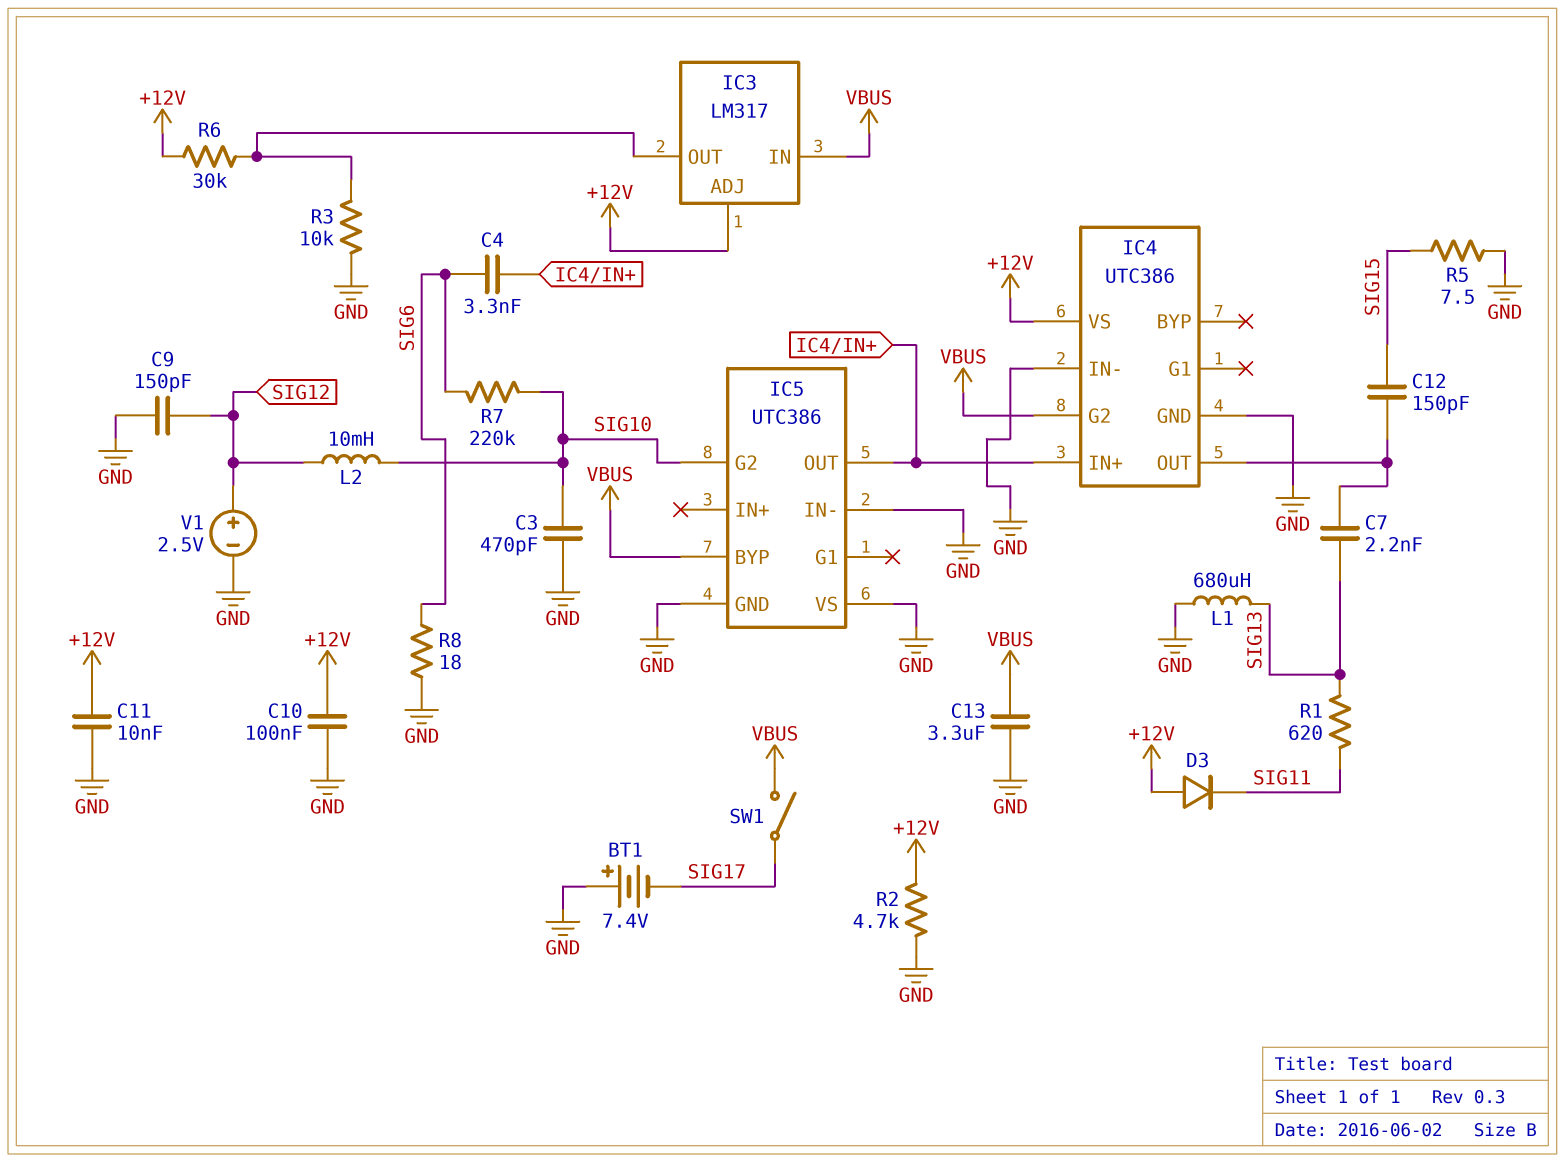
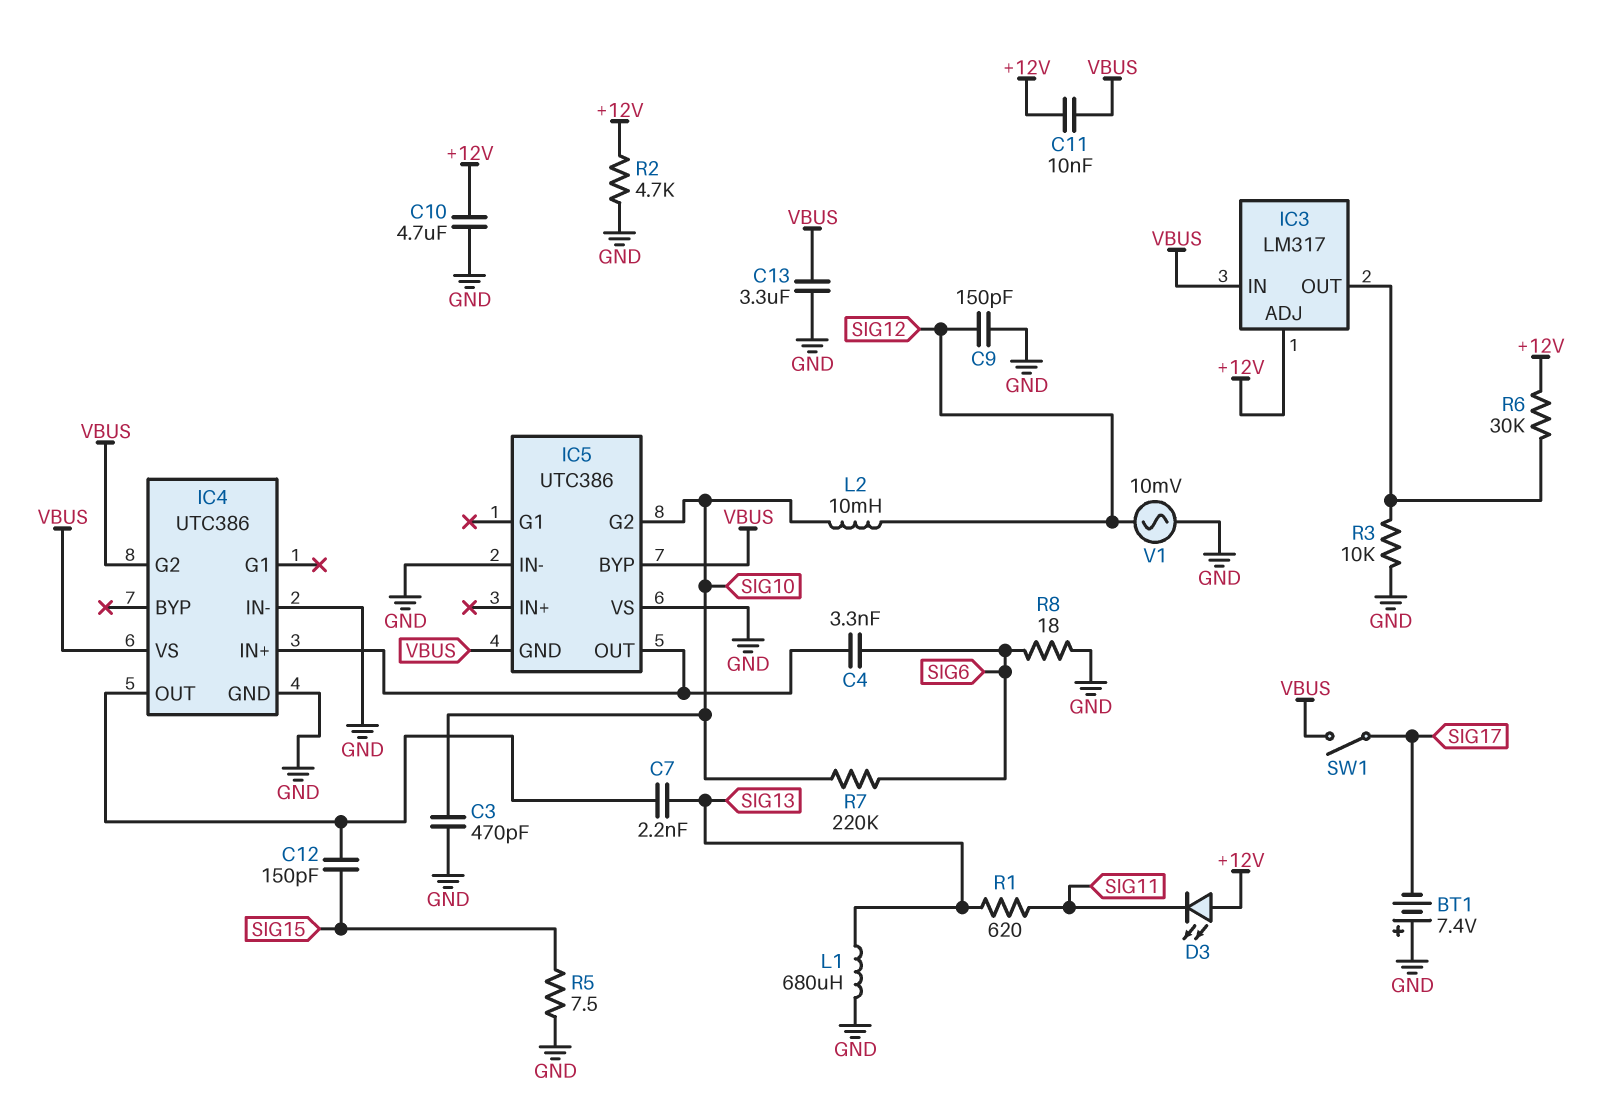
C10: 100nF (+12V, GND) -> 4.7uF (+12V, GND)
C11: 10nF (+12V, GND) -> 10nF (+12V, VBUS)
D3: diode (A +12V, K SIG11) -> LED (A +12V, K SIG11)
IC4 pin VS: +12V -> VBUS
IC5 pin GND: GND -> VBUS
V1: 2.5V (plus SIG12, minus GND) -> AC 10mV (GND, SIG12)

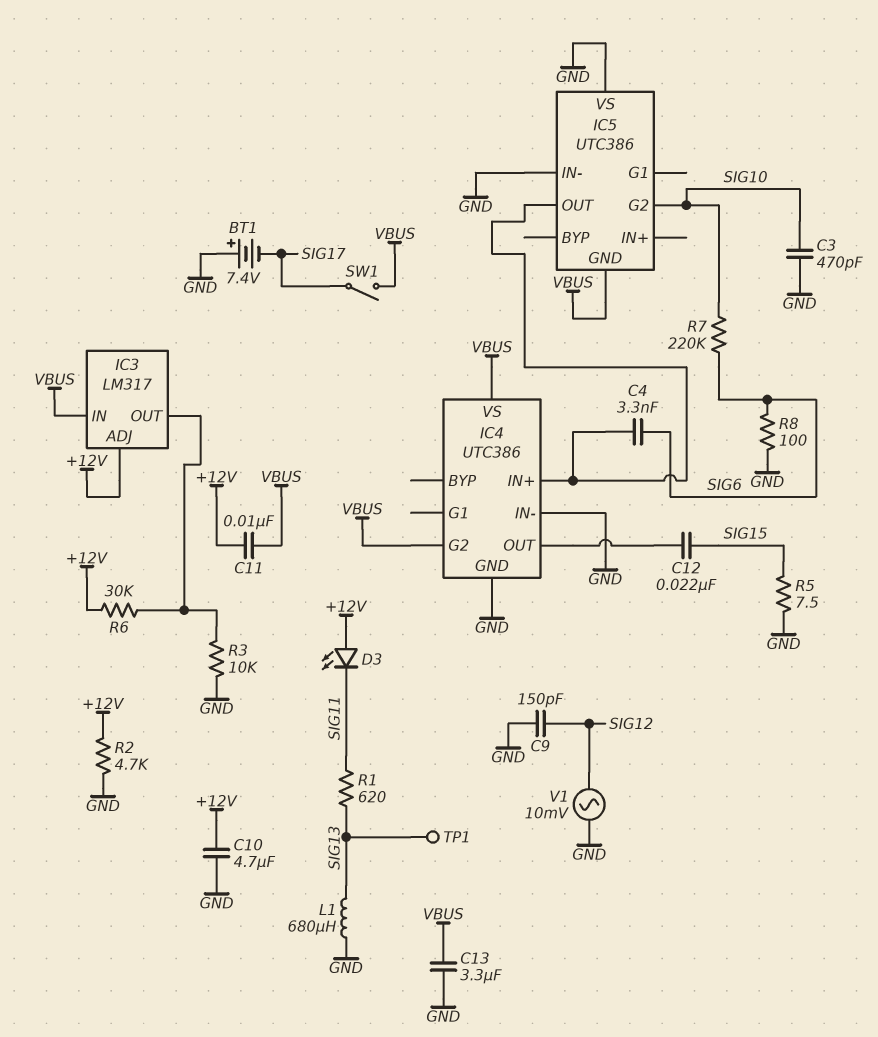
C7: 2.2nF (IC4/OUT, SIG13) -> none
C12: 150pF (IC4/OUT, SIG15) -> 22nF (IC4/OUT, SIG15)
IC5 pin BYP: VBUS -> none
L2: 10mH (SIG10, SIG12) -> none
R8: 18 (GND, SIG6) -> 100 (GND, SIG6)
TP1: none -> test point (SIG13)

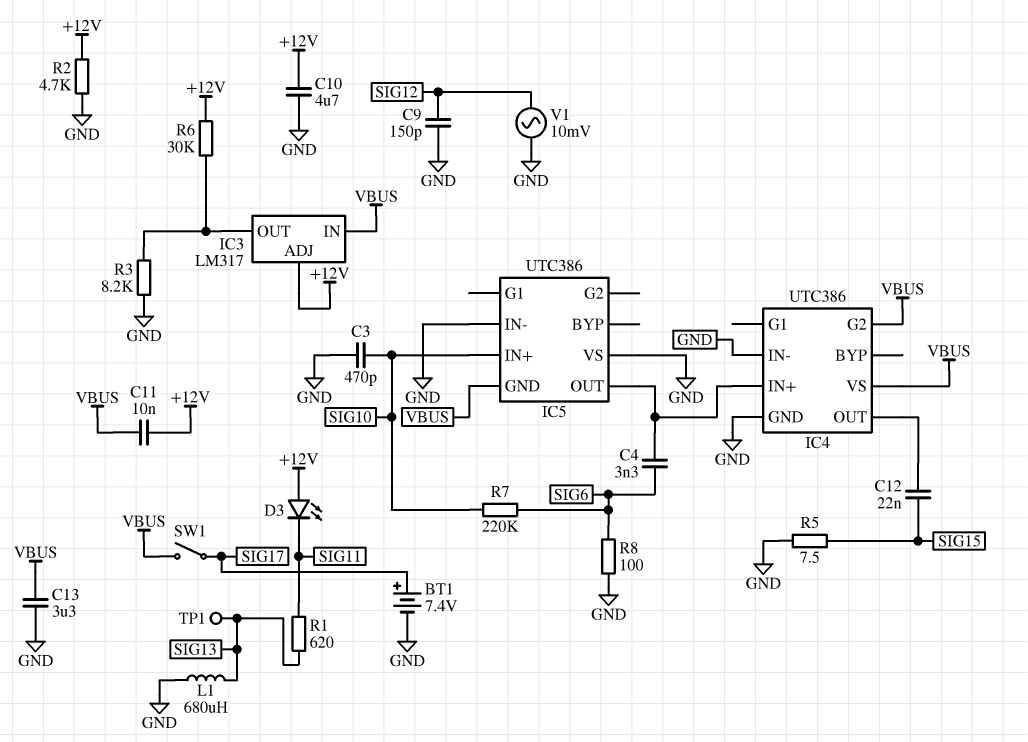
BT1: 7.4V (plus GND, minus SIG17) -> 7.4V (plus SIG17, minus GND)
IC5 pin G2: SIG10 -> none
IC5 pin IN+: none -> SIG10
R3: 10k (GND, IC3/OUT) -> 8.2k (GND, IC3/OUT)

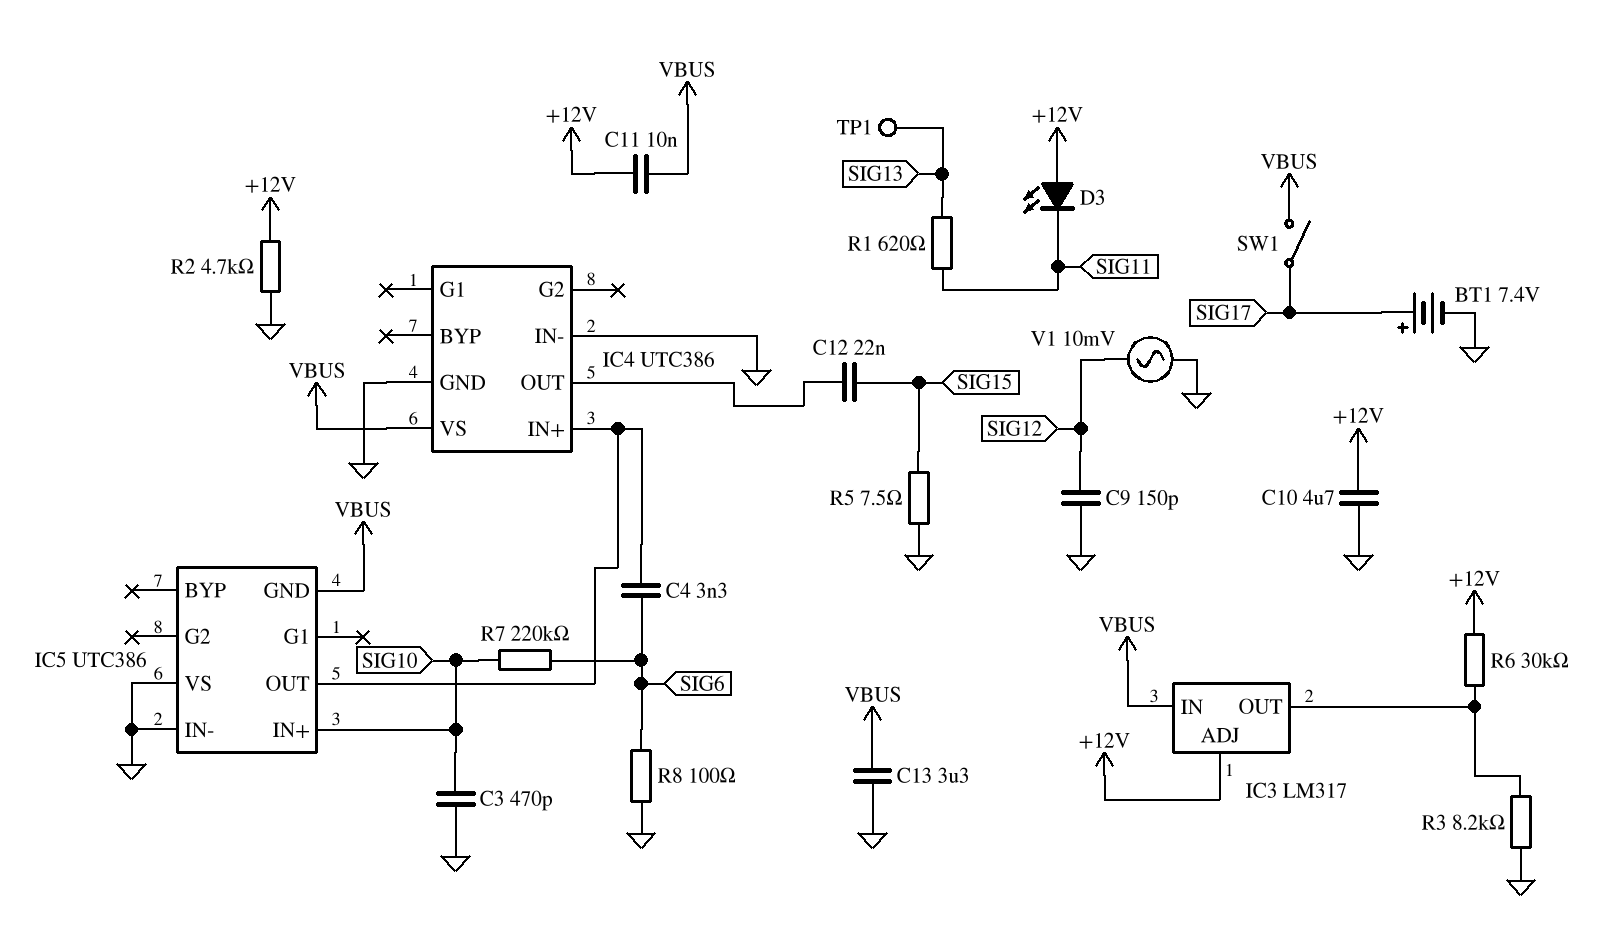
IC4 pin G2: VBUS -> none
L1: 680uH (GND, SIG13) -> none

